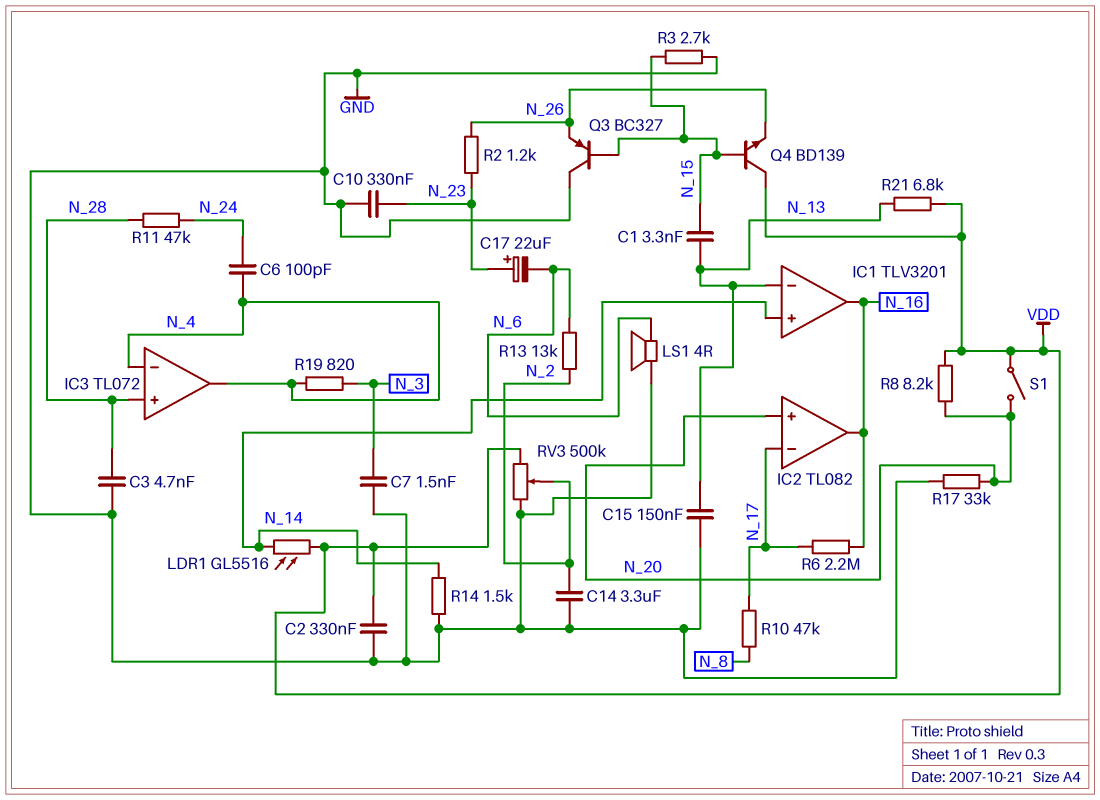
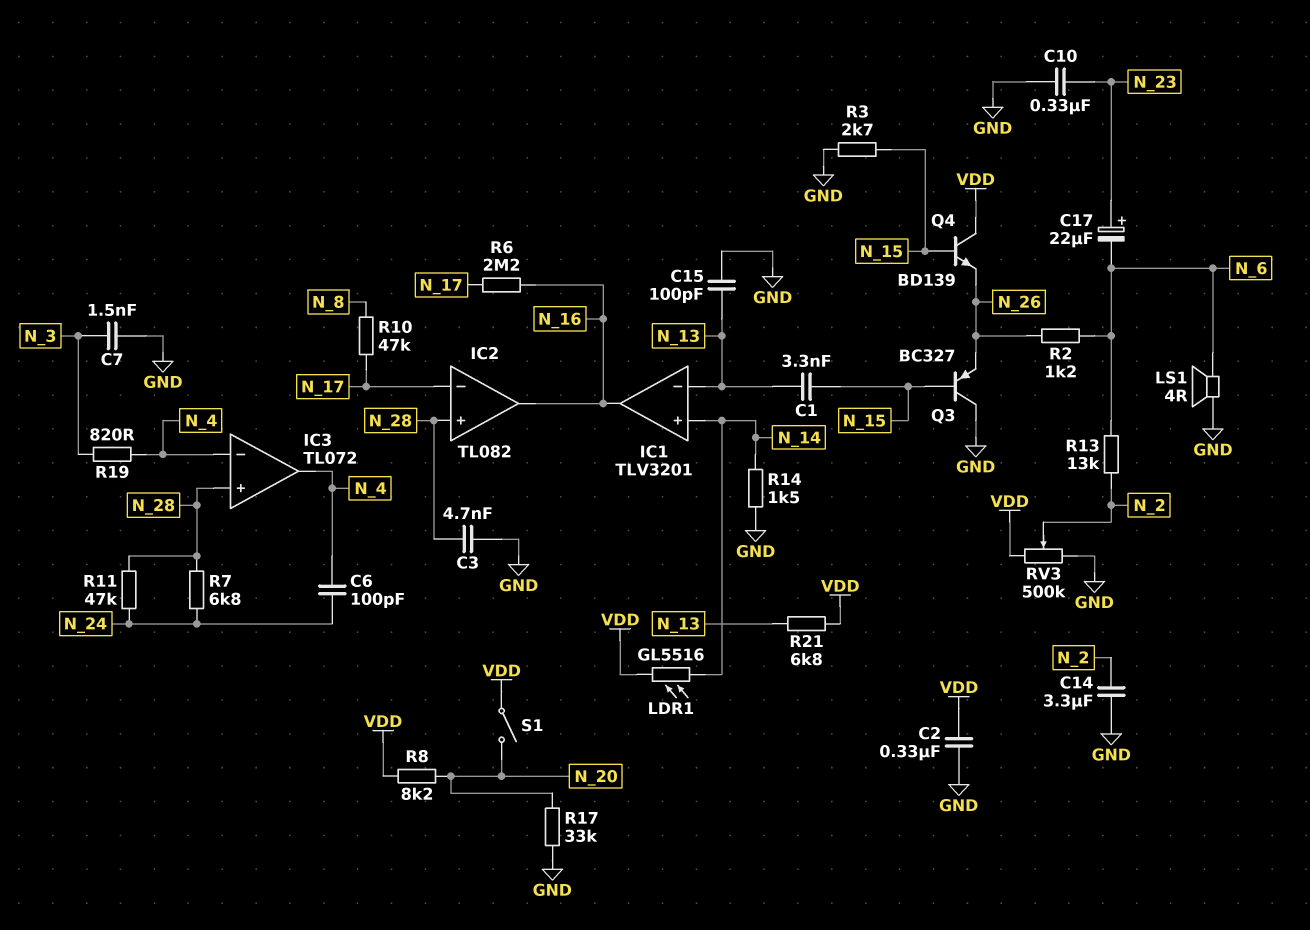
C15: 150nF (GND, N_13) -> 100pF (GND, N_13)
IC2 pin in+: N_20 -> N_28
R2: 1.2k (N_23, N_26) -> 1.2k (N_6, N_26)
R7: none -> 6.8k (N_24, N_28)

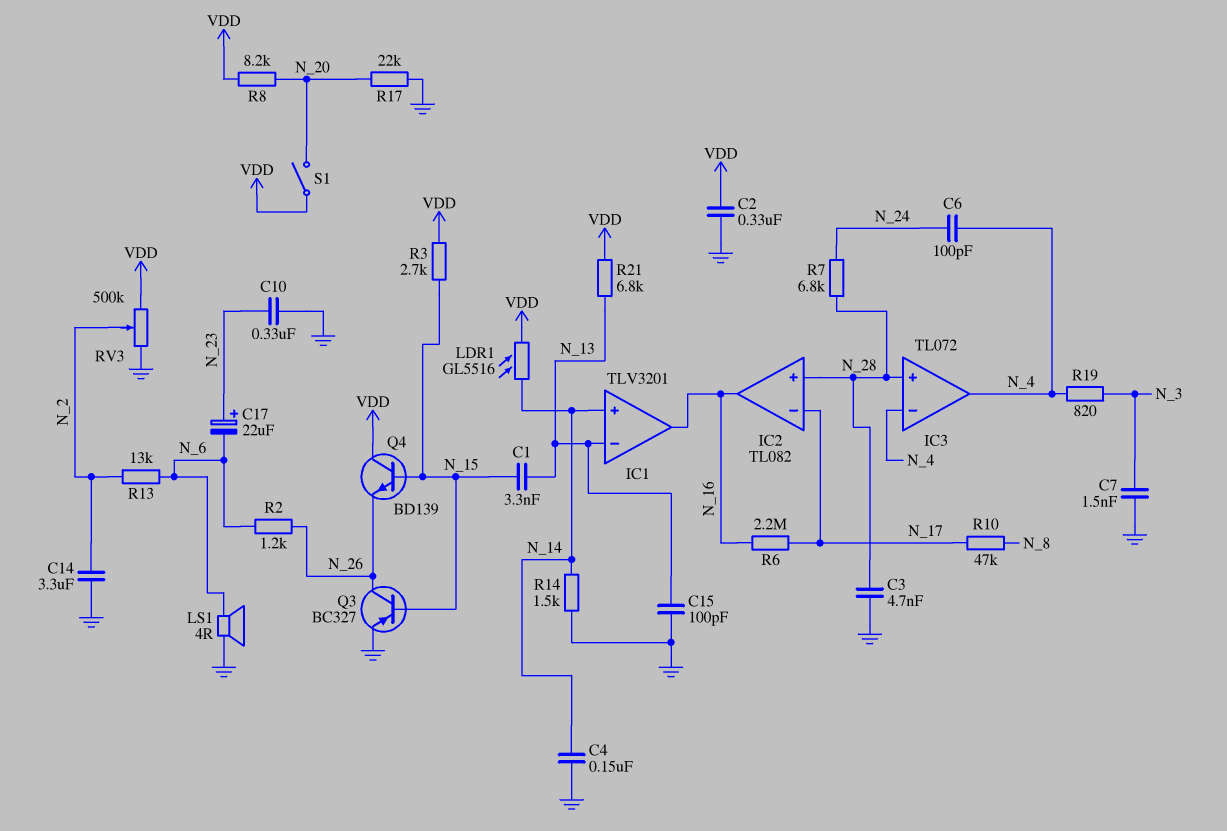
C4: none -> 150nF (GND, N_14)
Q3: PNP BC327 (B N_15, C GND, E N_26) -> PNP BC327 (B N_15, C N_26, E GND)
R3: 2.7k (GND, N_15) -> 2.7k (N_15, VDD)
R11: 47k (N_24, N_28) -> none
R17: 33k (GND, N_20) -> 22k (GND, N_20)

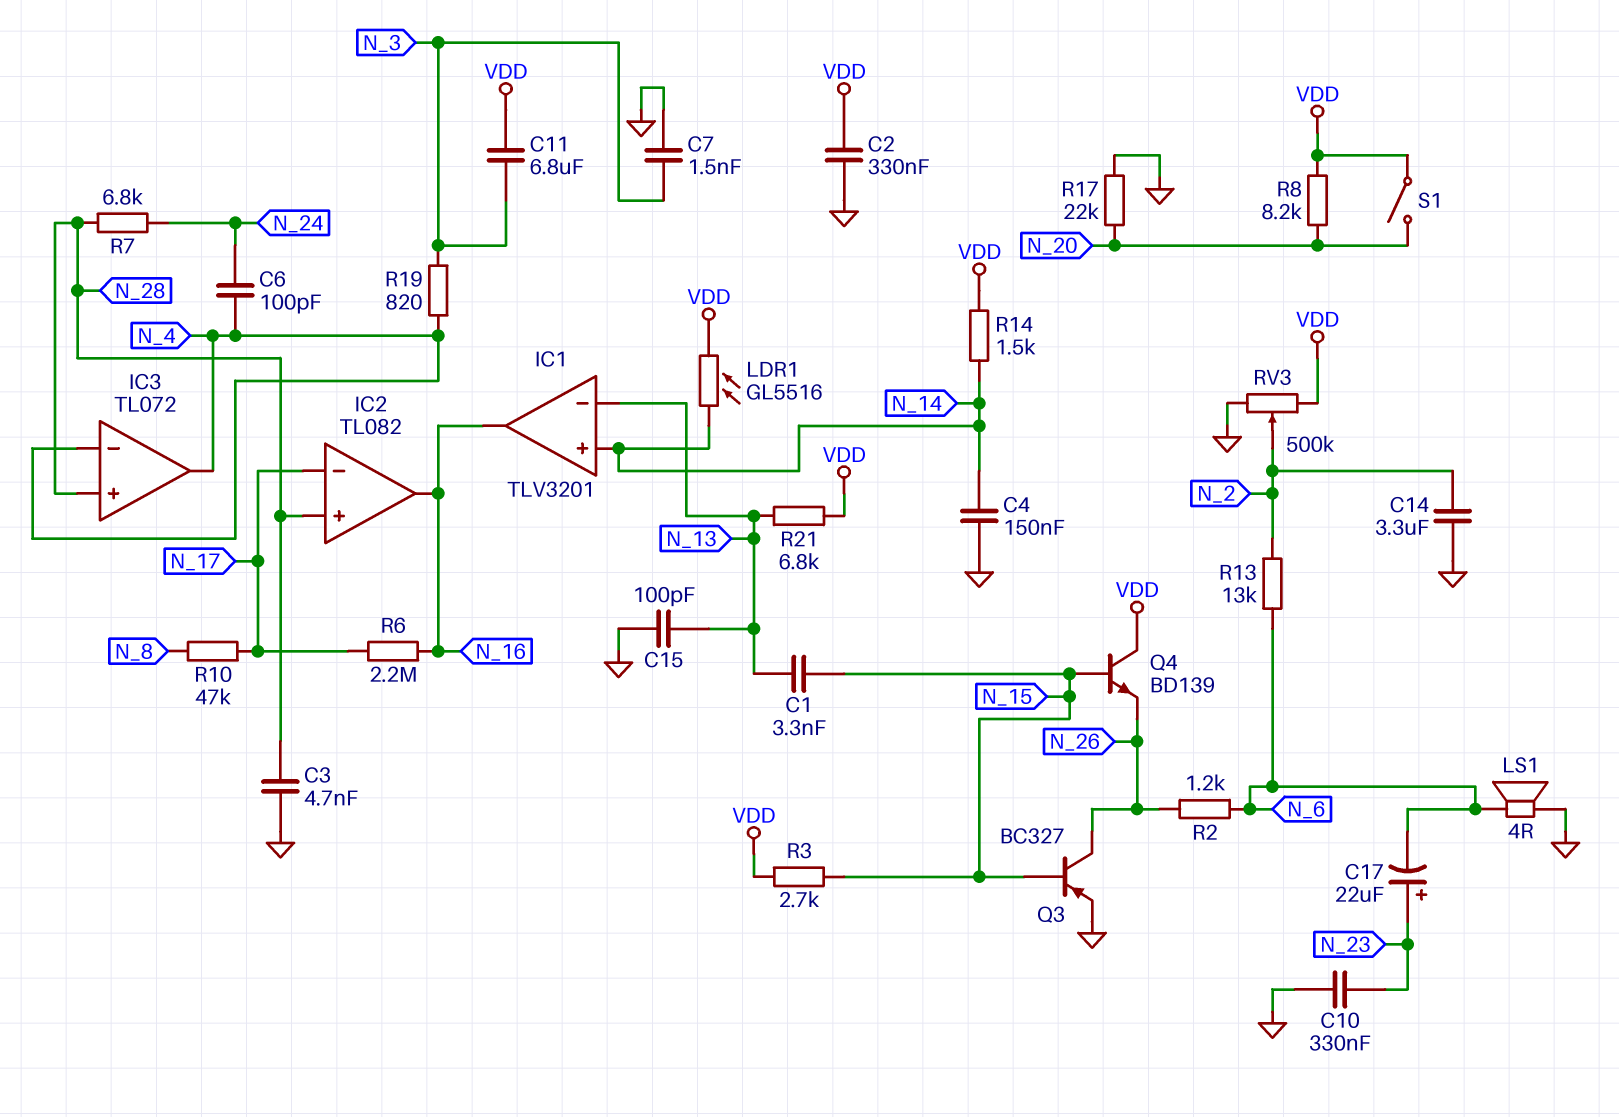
C11: none -> 6.8uF (N_3, VDD)
R14: 1.5k (GND, N_14) -> 1.5k (N_14, VDD)

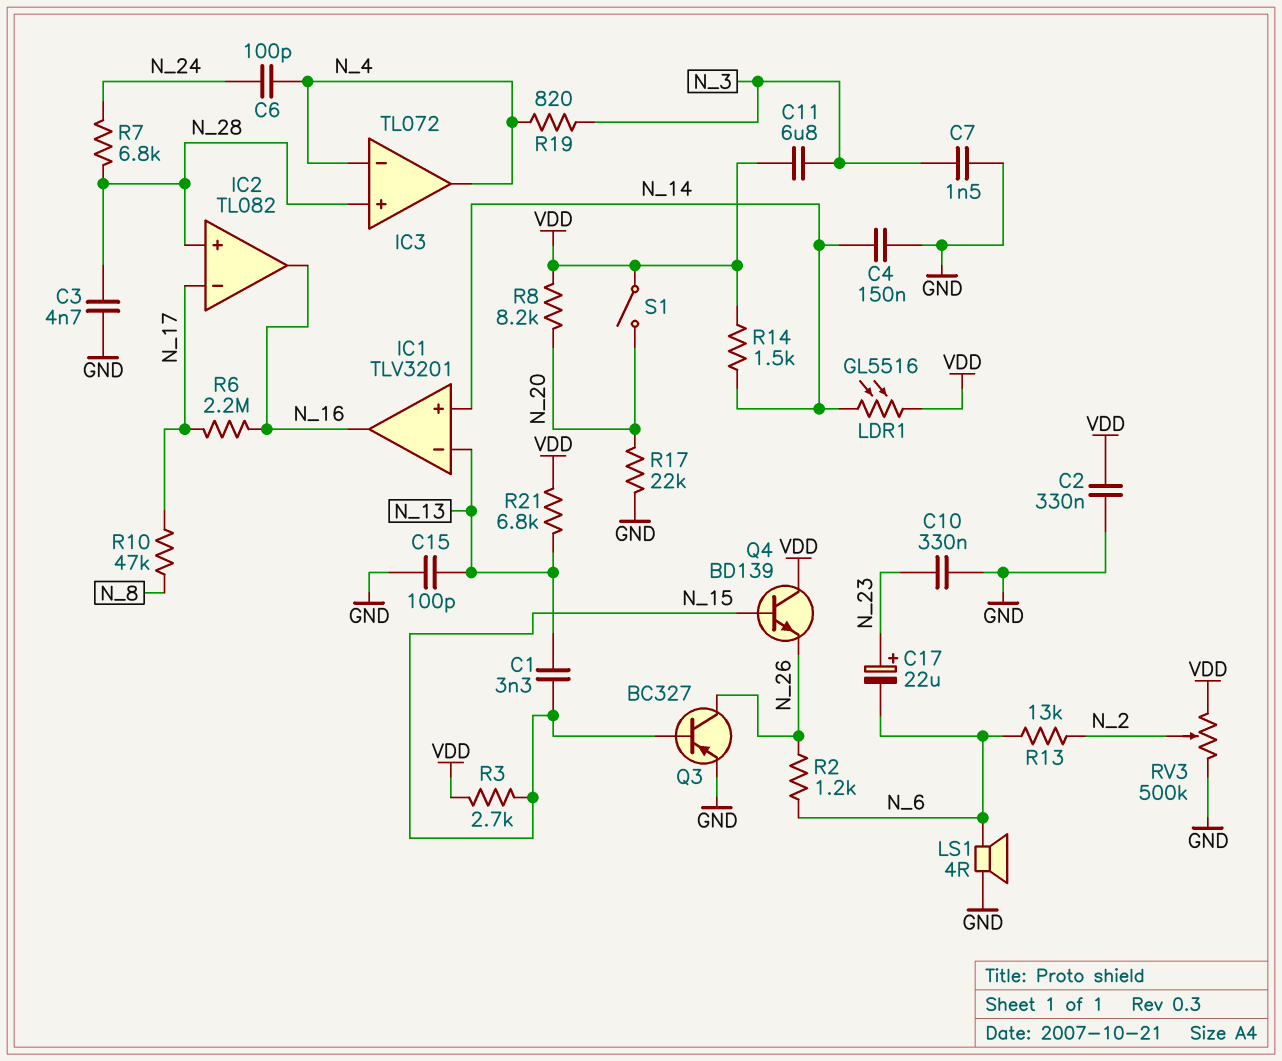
C14: 3.3uF (GND, N_2) -> none

